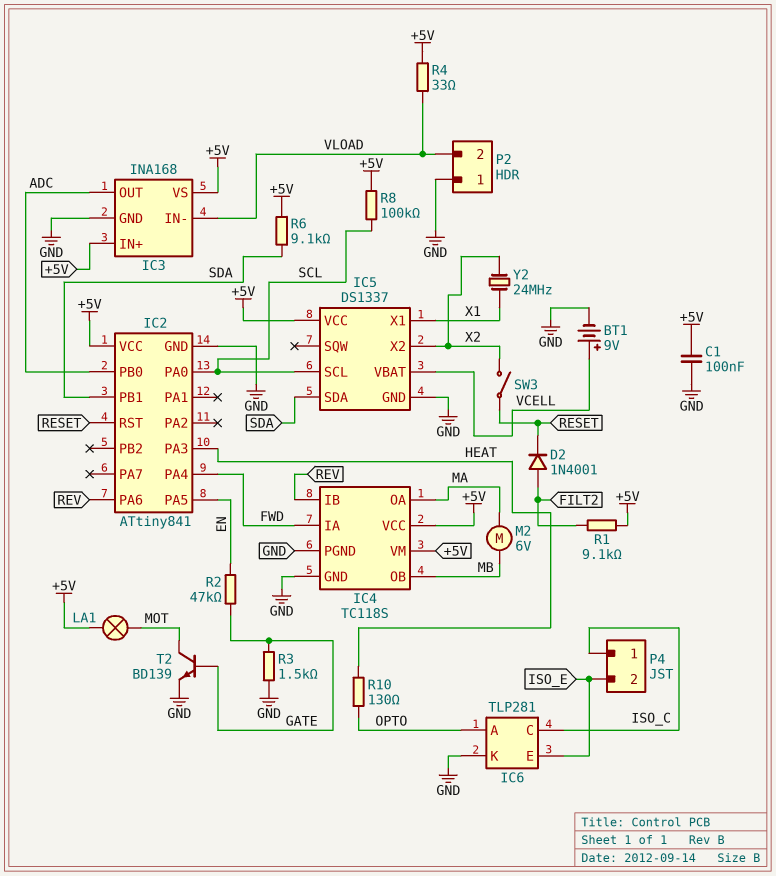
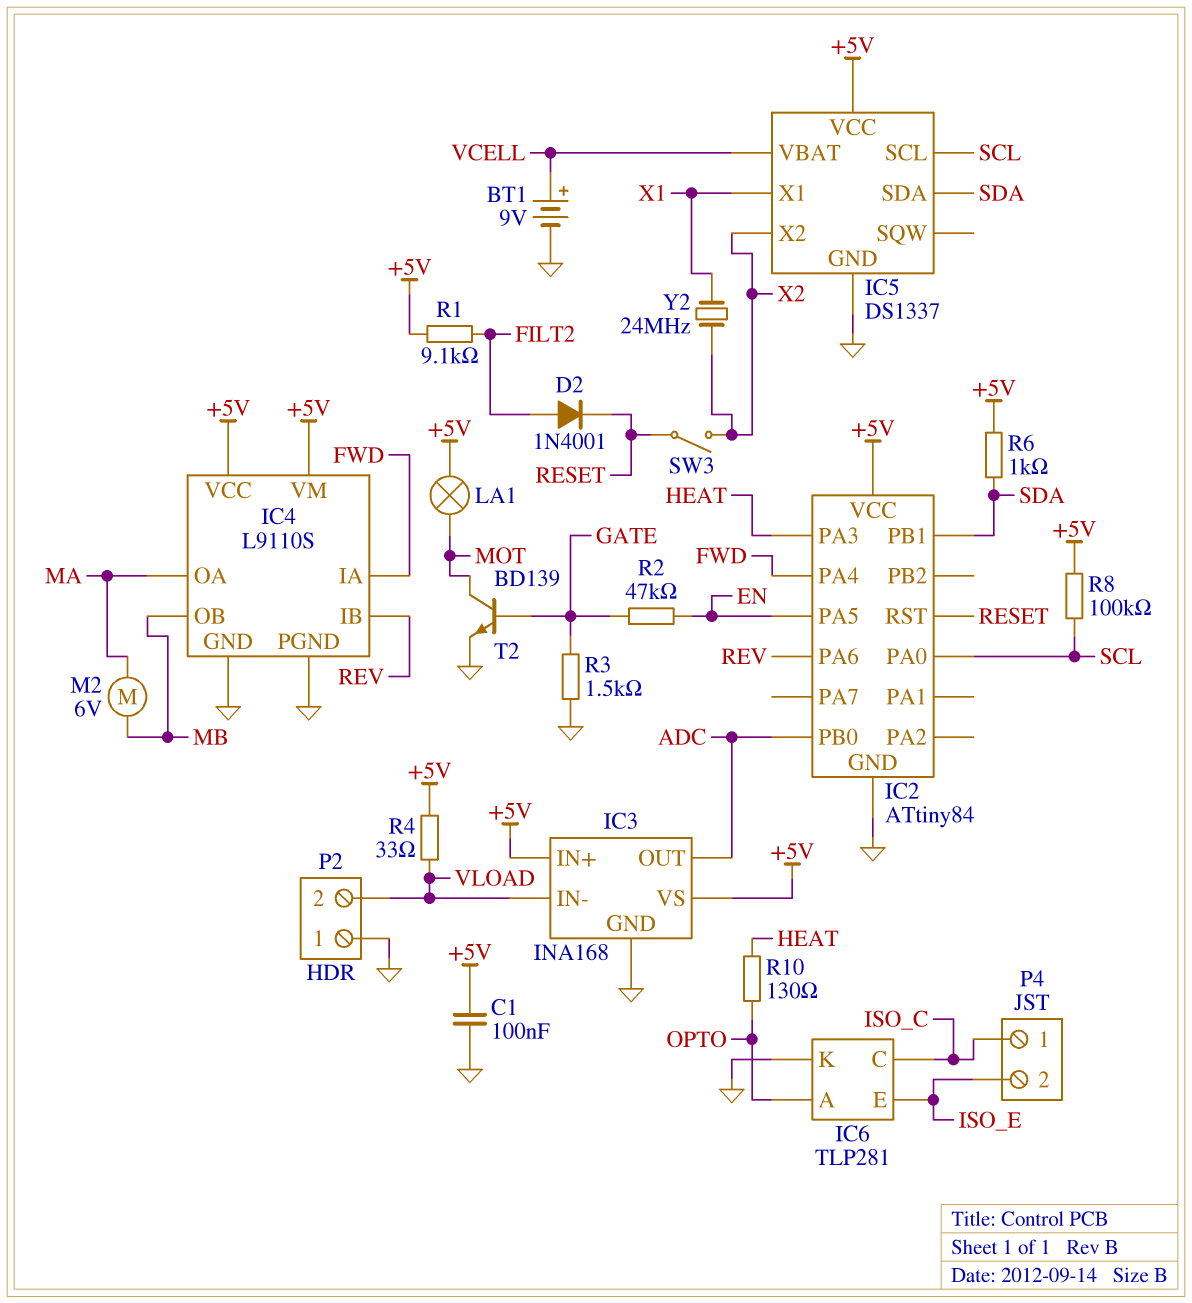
IC2: ATtiny841 -> ATtiny84
IC4: TC118S -> L9110S
R6: 9.1k (+5V, SDA) -> 1k (+5V, SDA)

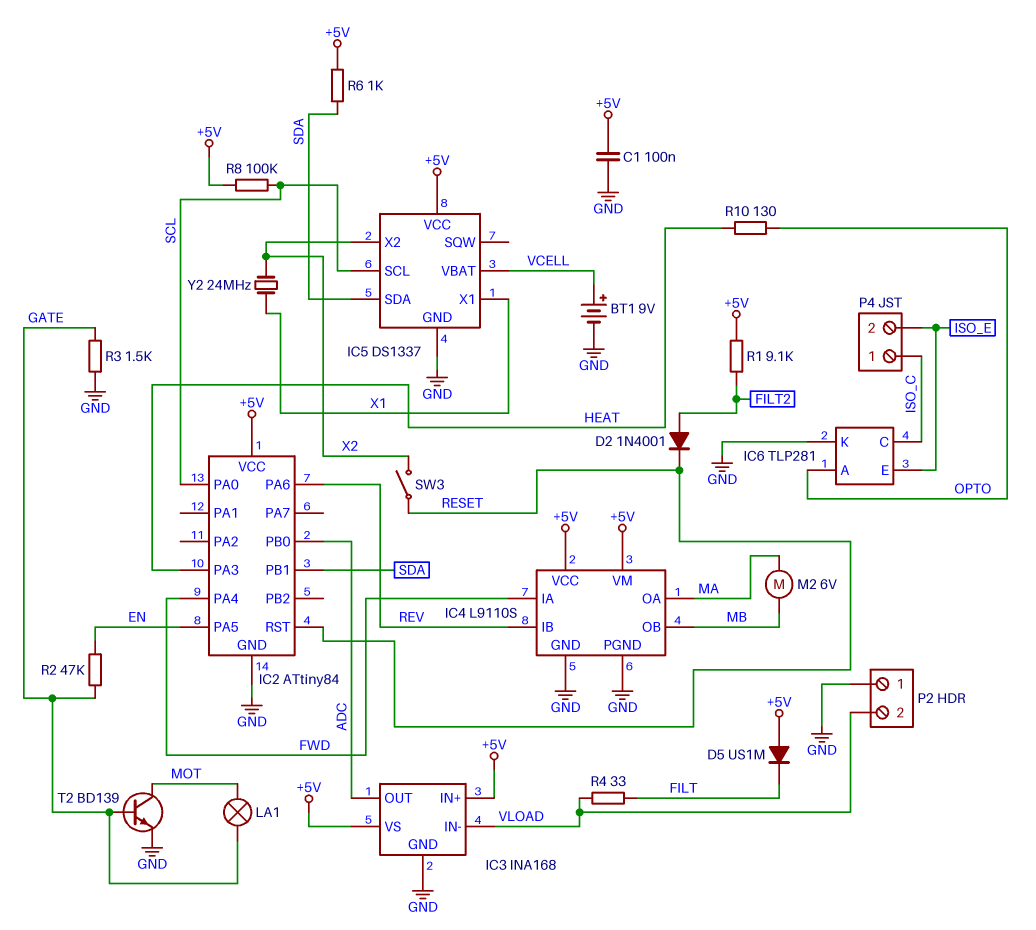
D5: none -> diode US1M (A +5V, K FILT)
LA1: lamp (+5V, MOT) -> lamp (GATE, MOT)
R4: 33 (+5V, VLOAD) -> 33 (FILT, VLOAD)

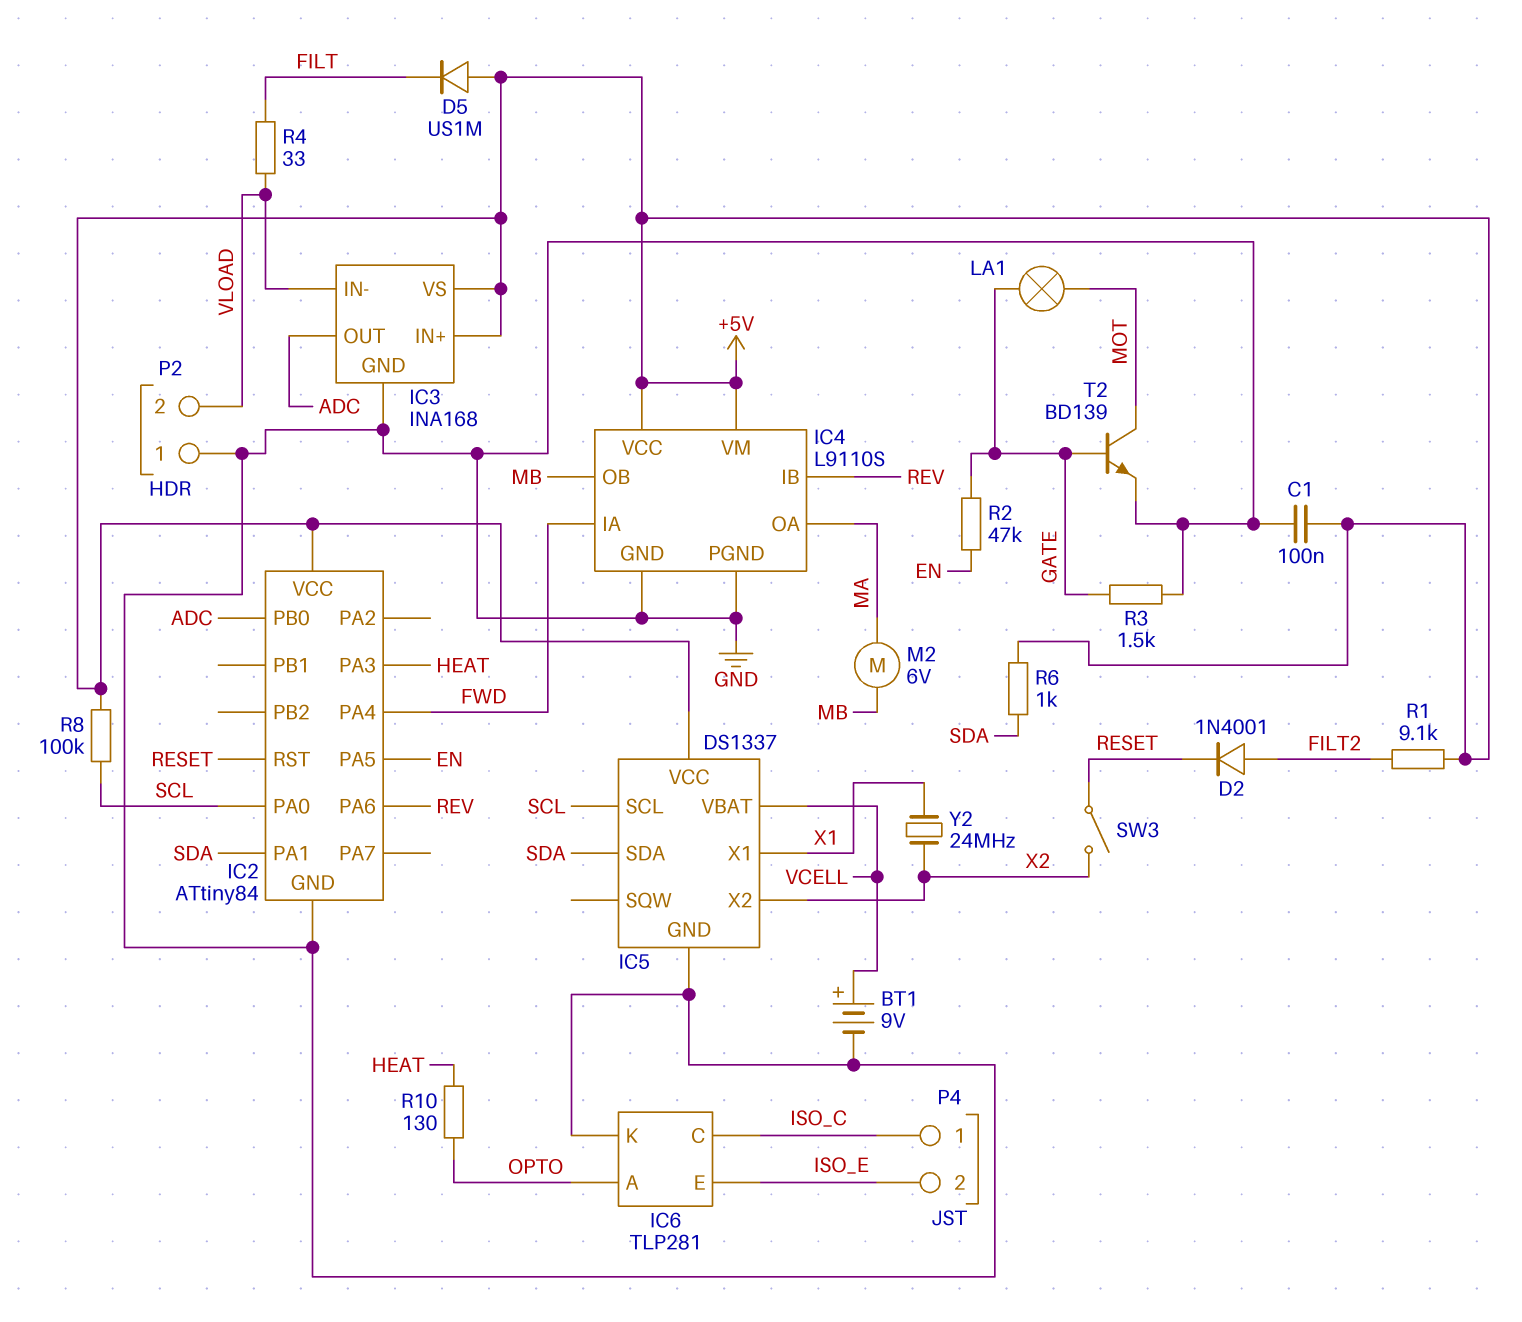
IC2 pin PA1: none -> SDA
IC2 pin PB1: SDA -> none

